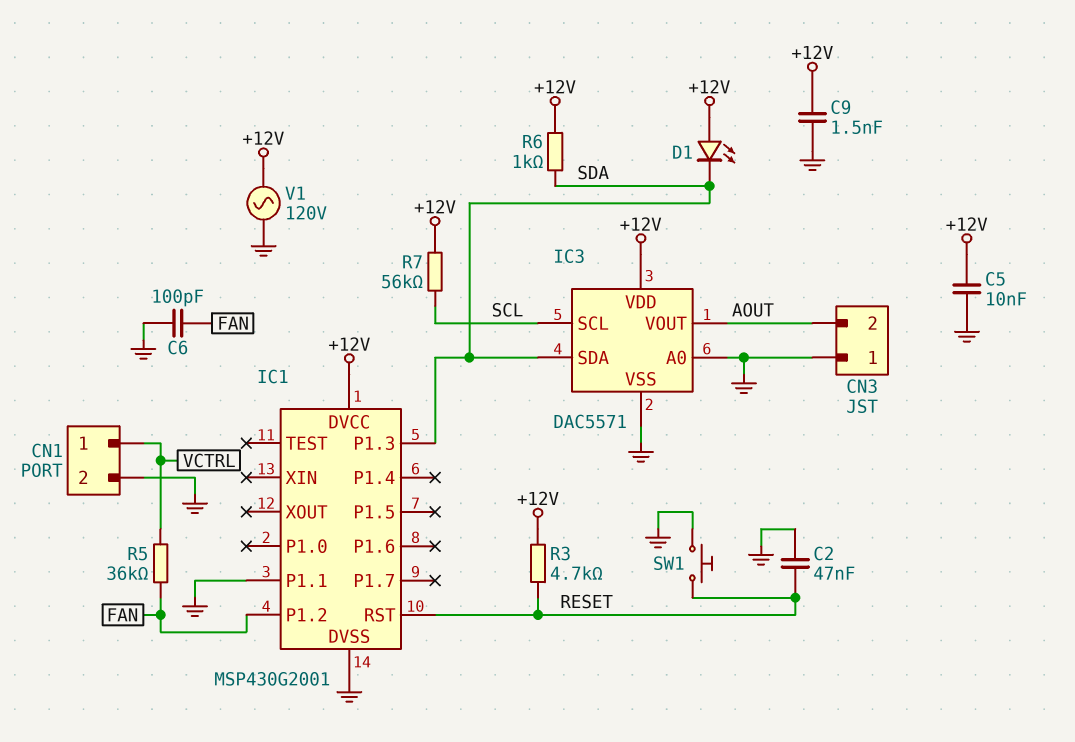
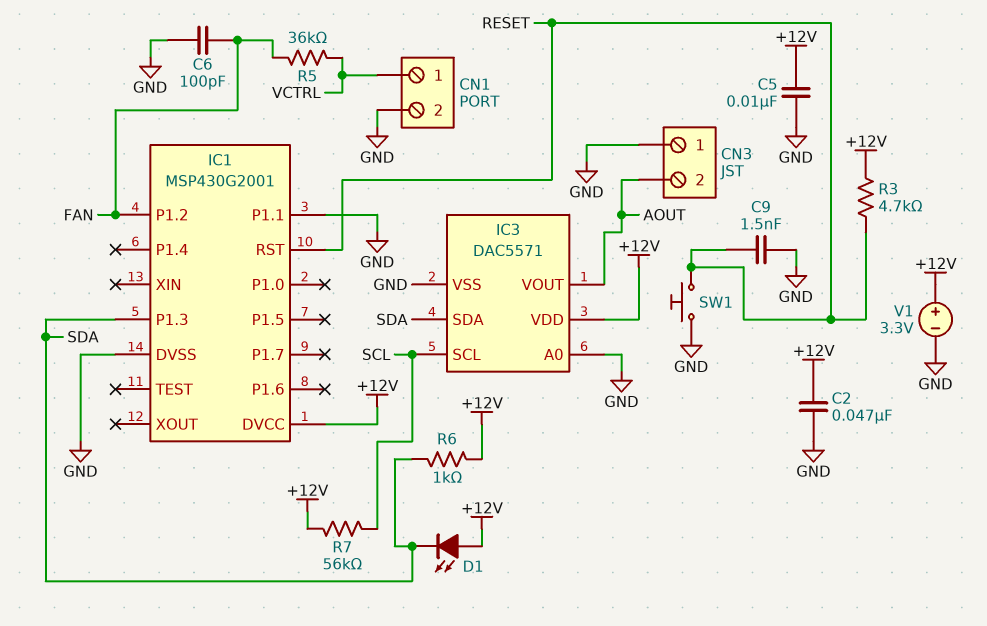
C2: 47nF (GND, RESET) -> 47nF (+12V, GND)
C9: 1.5nF (+12V, GND) -> 1.5nF (GND, RESET)
V1: AC 120V (+12V, GND) -> 3.3V (plus +12V, minus GND)

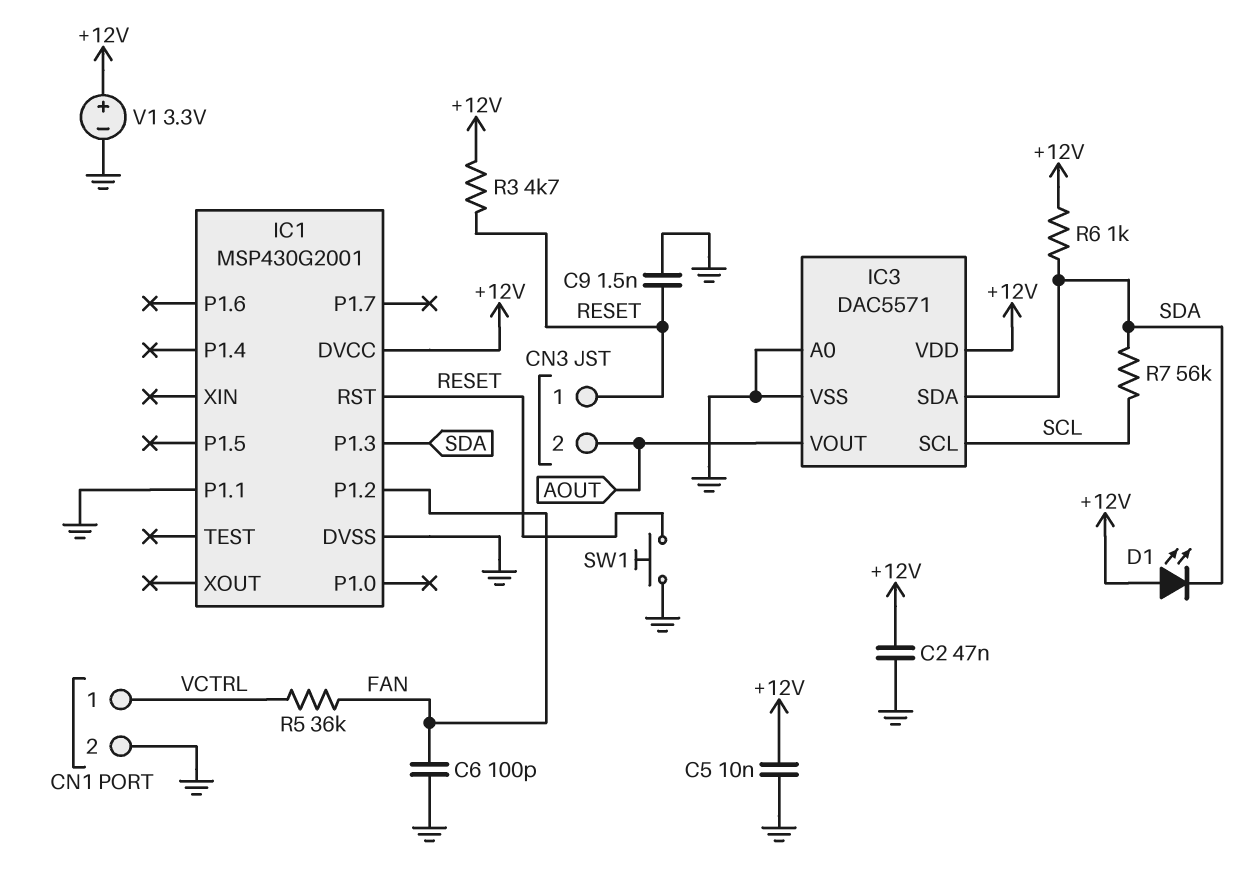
CN3 pin 1: GND -> RESET
R7: 56k (+12V, SCL) -> 56k (SCL, SDA)

